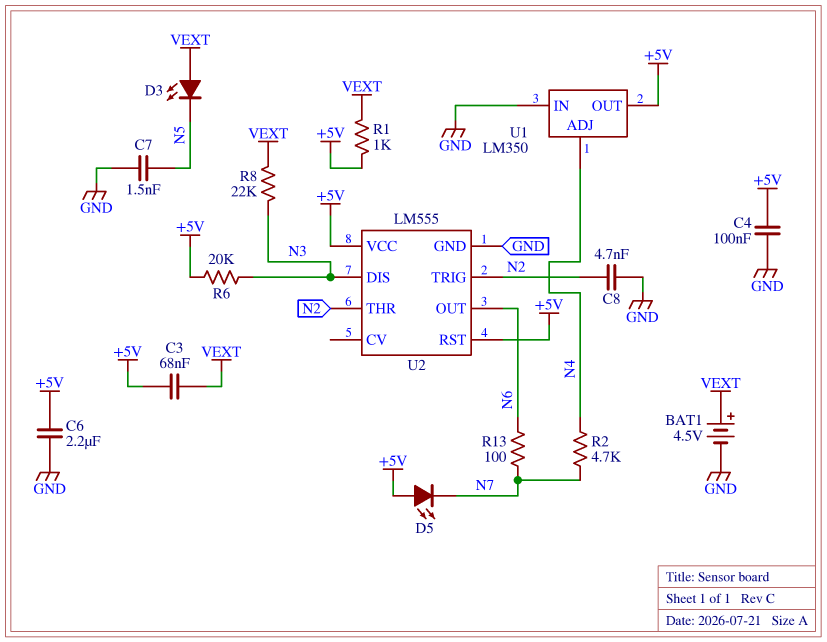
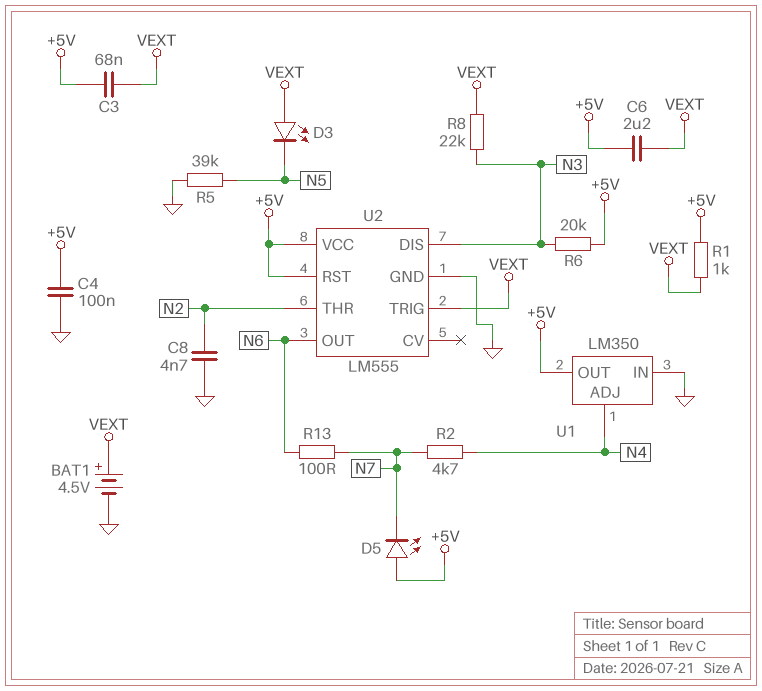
C6: 2.2uF (+5V, GND) -> 2.2uF (+5V, VEXT)
C7: 1.5nF (GND, N5) -> none
R5: none -> 39k (GND, N5)
U2 pin TRIG: N2 -> VEXT

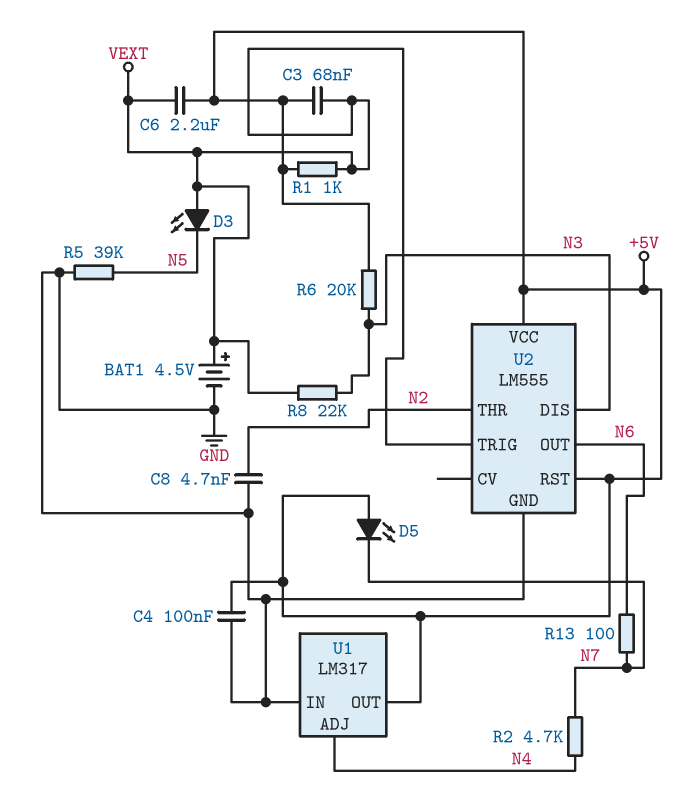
U1: LM350 -> LM317

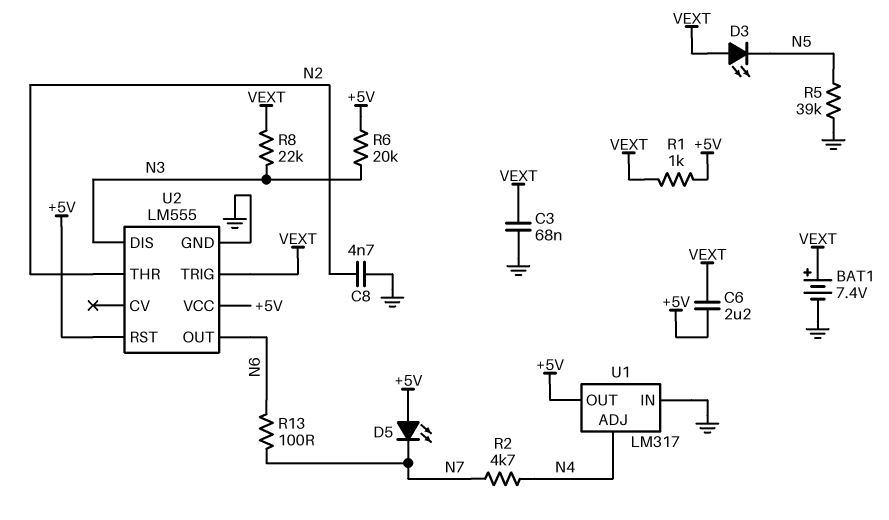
BAT1: 4.5V (plus VEXT, minus GND) -> 7.4V (plus VEXT, minus GND)
C3: 68nF (+5V, VEXT) -> 68nF (GND, VEXT)
C4: 100nF (+5V, GND) -> none

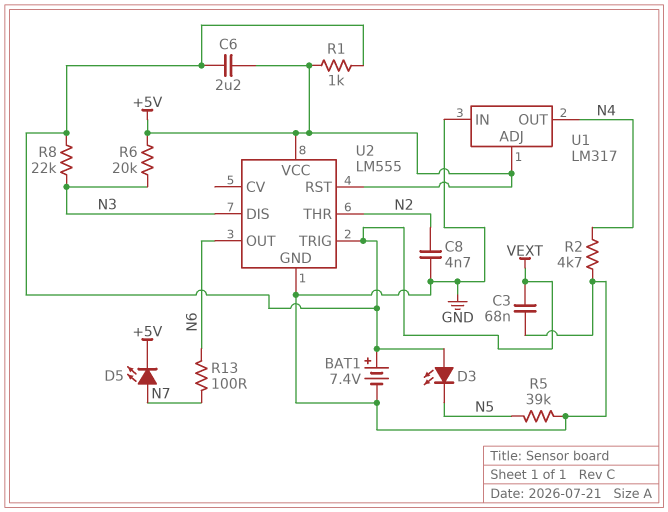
D5: LED (A +5V, K N7) -> LED (A N7, K +5V)
R2: 4.7k (N4, N7) -> 4.7k (GND, N4)
U1 pin ADJ: N4 -> +5V
U1 pin OUT: +5V -> N4

